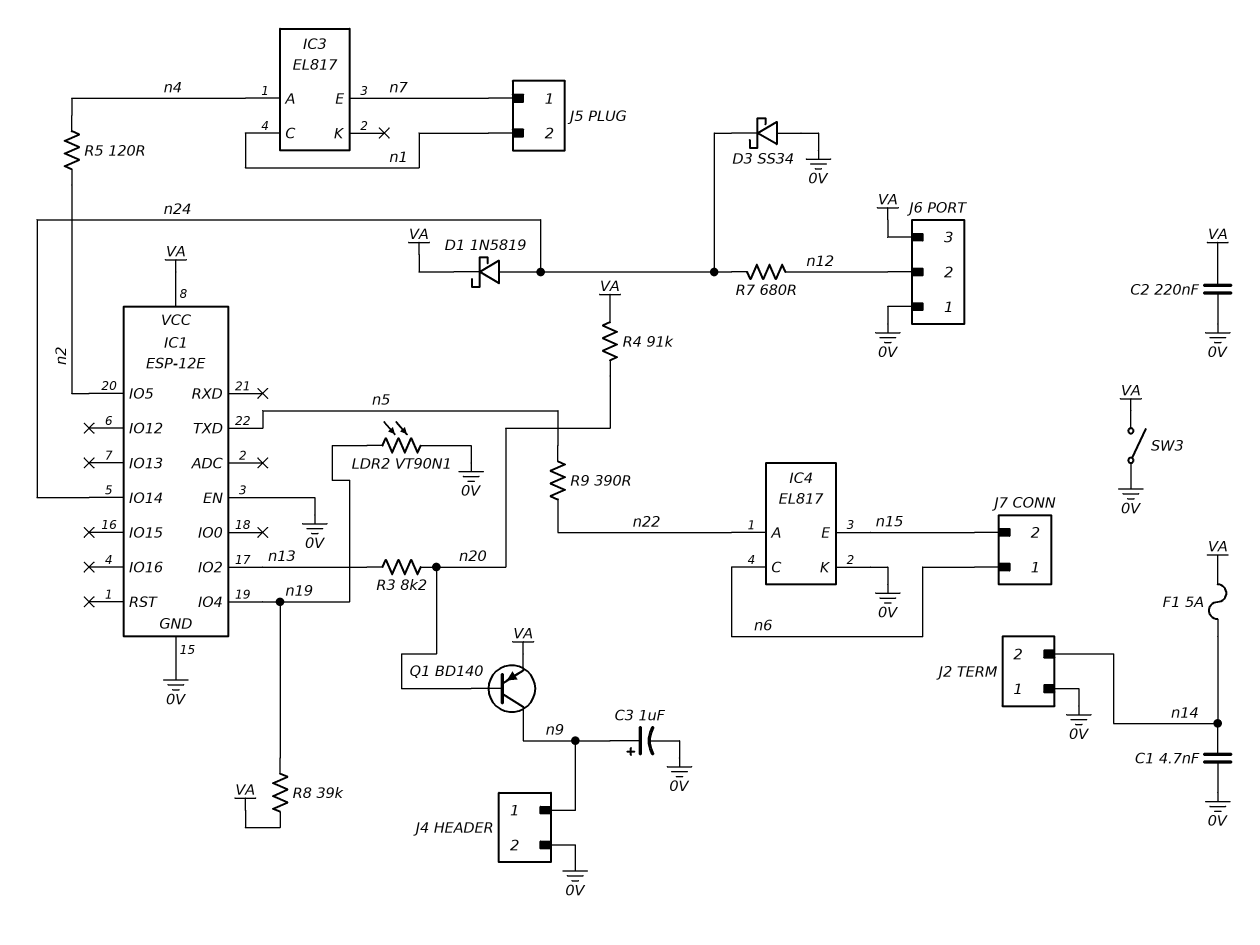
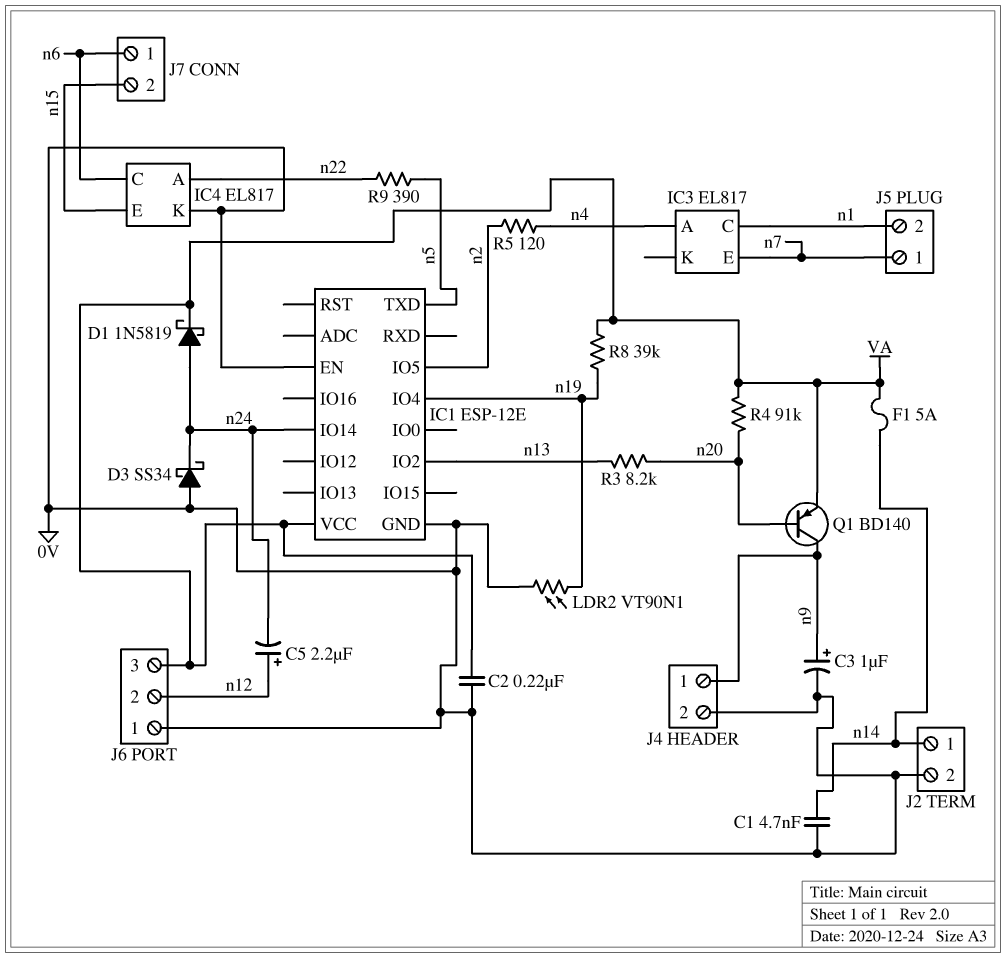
C5: none -> 2.2uF (plus n12, minus n24)
J2 pin 1: 0V -> n14
J2 pin 2: n14 -> 0V
R7: 680 (n12, n24) -> none
SW3: switch (0V, VA) -> none

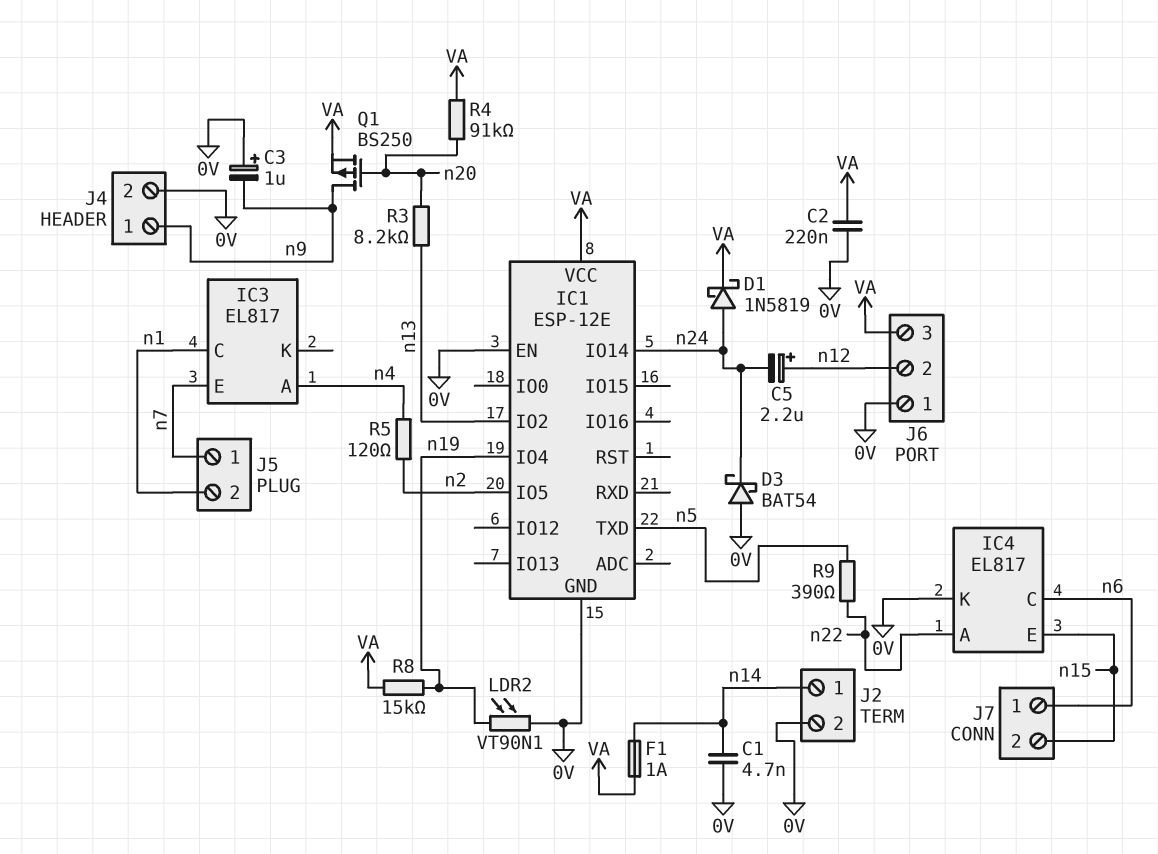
C3: 1uF (plus n9, minus 0V) -> 1uF (plus 0V, minus n9)
D3: schottky SS34 (A 0V, K n24) -> schottky BAT54 (A 0V, K n24)
F1: 5A (VA, n14) -> 1A (VA, n14)
Q1: PNP BD140 (B n20, C n9, E VA) -> PMOS BS250 (G n20, D n9, S VA)
R8: 39k (VA, n19) -> 15k (VA, n19)

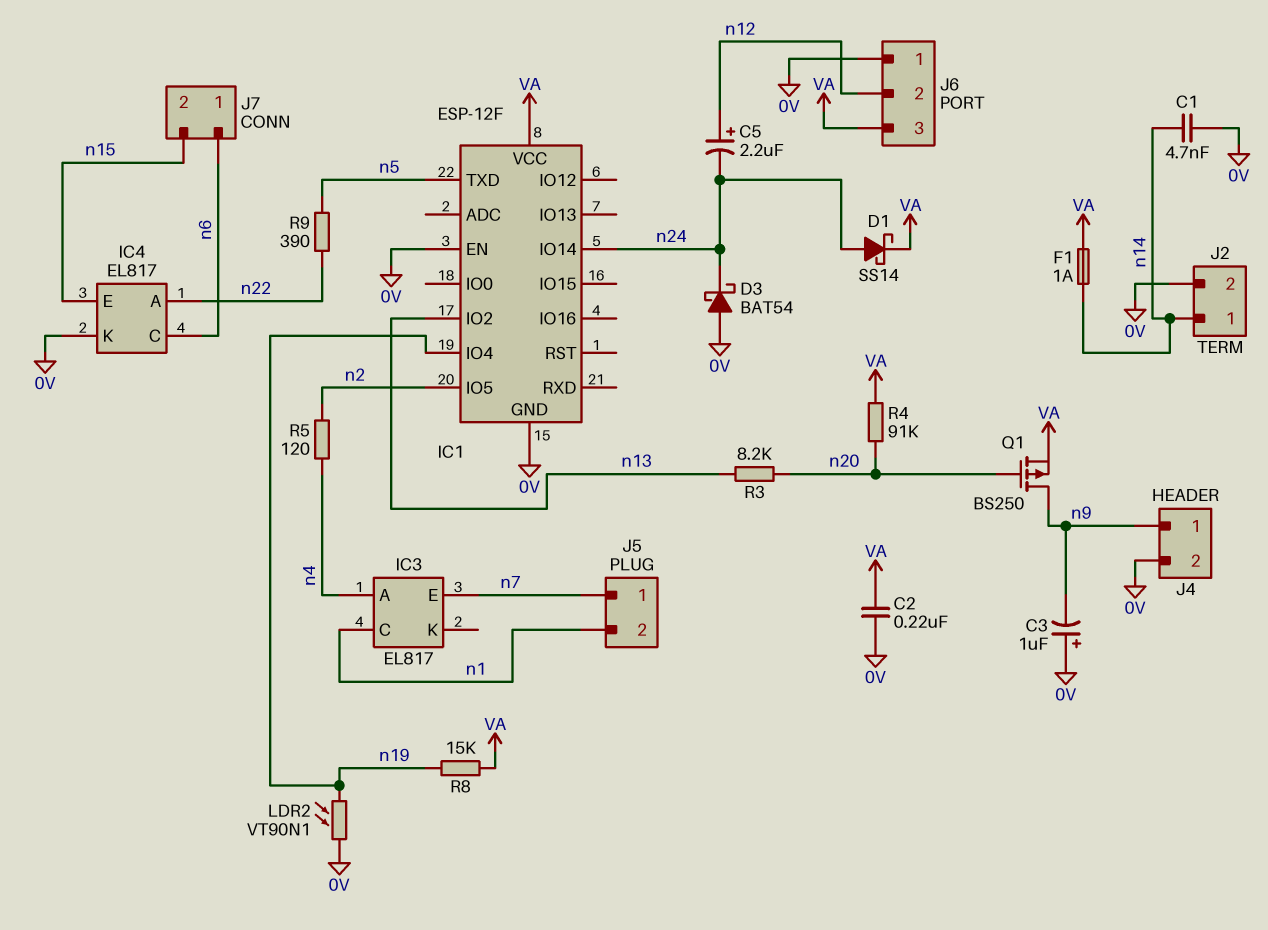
D1: schottky 1N5819 (A n24, K VA) -> schottky SS14 (A n24, K VA)
IC1: ESP-12E -> ESP-12F

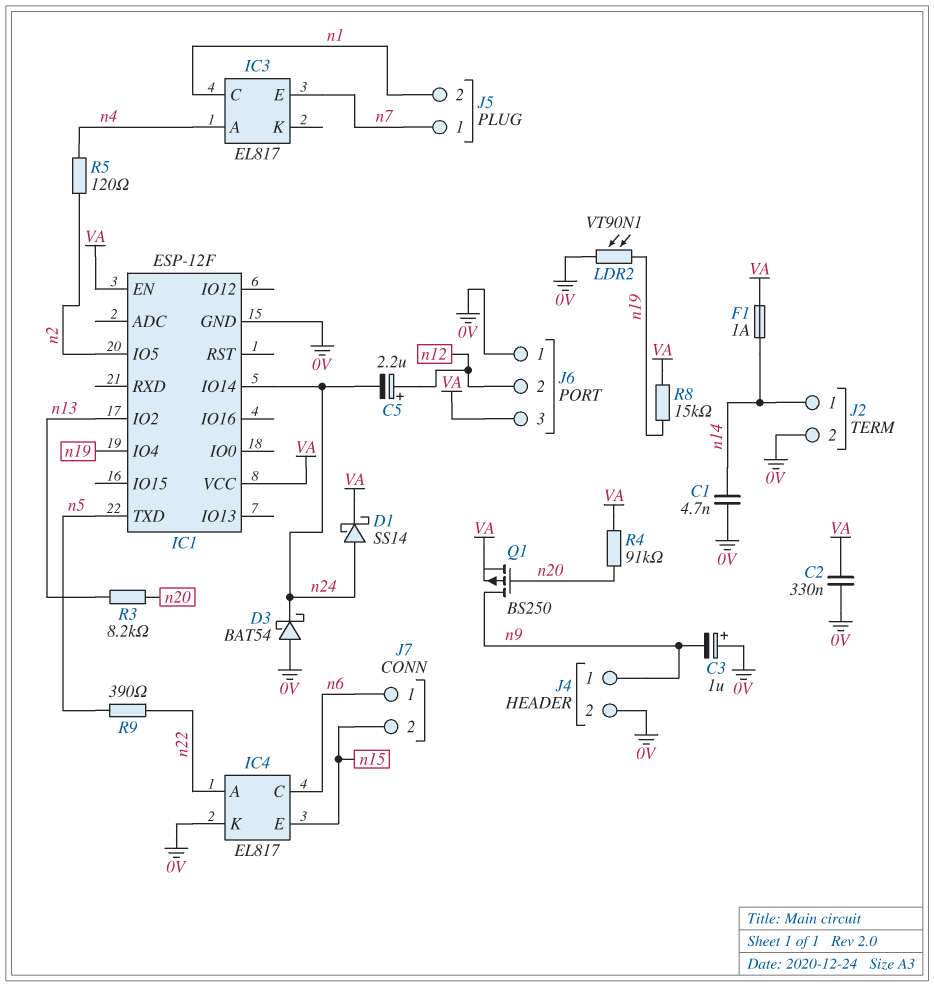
C2: 220nF (0V, VA) -> 330nF (0V, VA)
IC1 pin EN: 0V -> VA

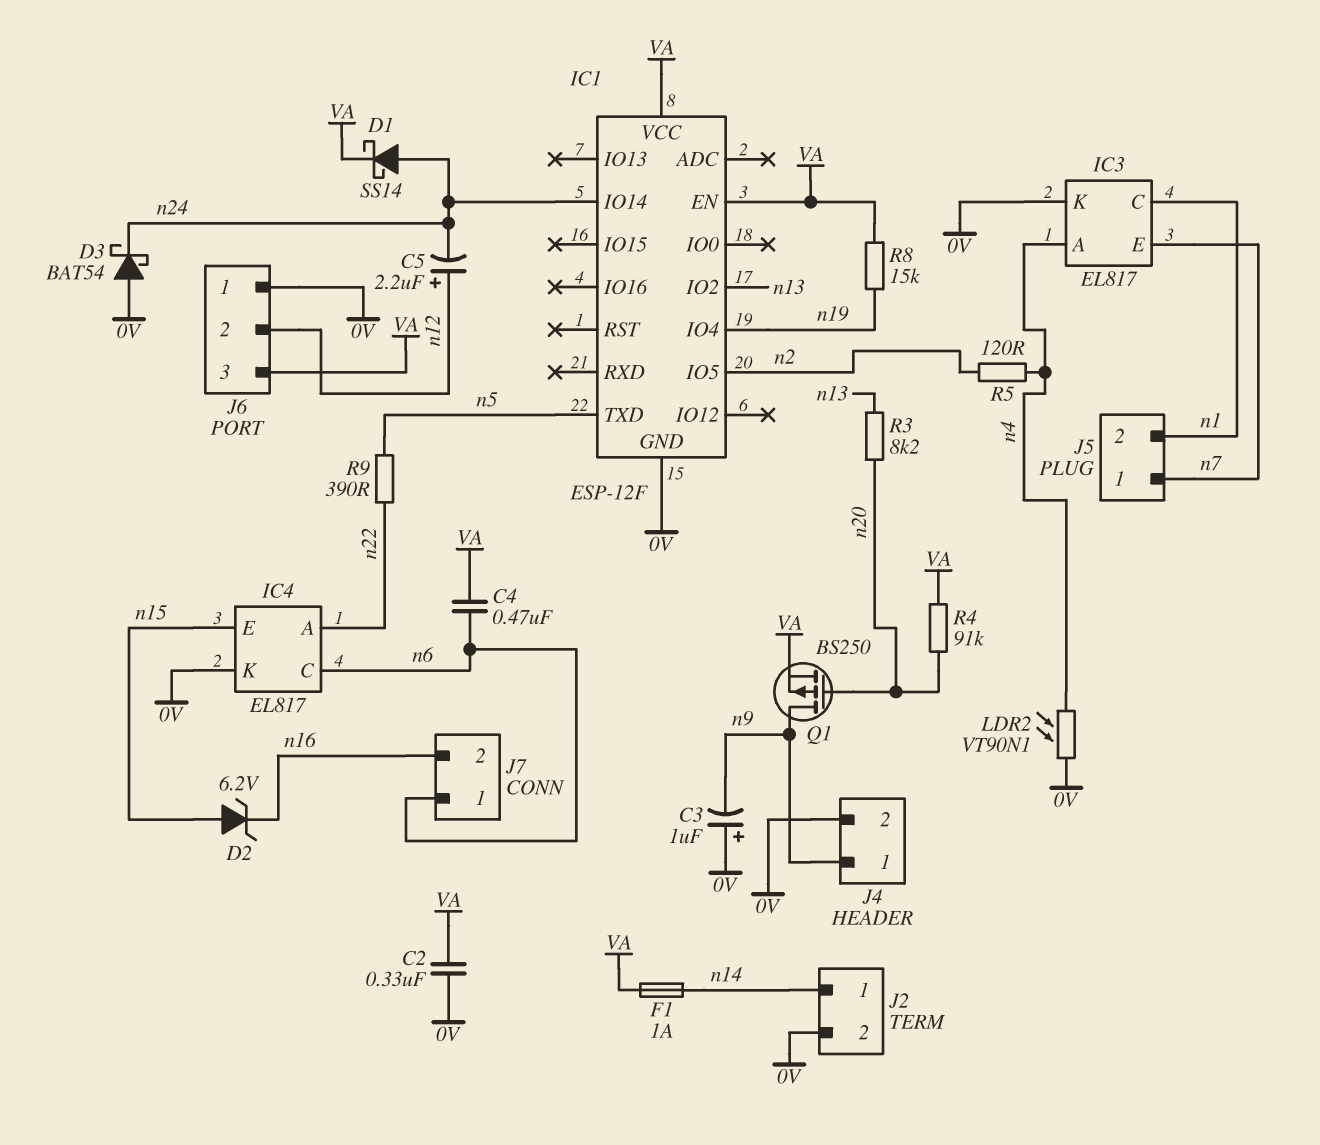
C1: 4.7nF (0V, n14) -> none
C4: none -> 470nF (VA, n6)
D2: none -> zener 6.2V (A n15, K n16)
IC3 pin K: none -> 0V
J7 pin 2: n15 -> n16
LDR2: VT90N1 (0V, n19) -> VT90N1 (0V, n4)

